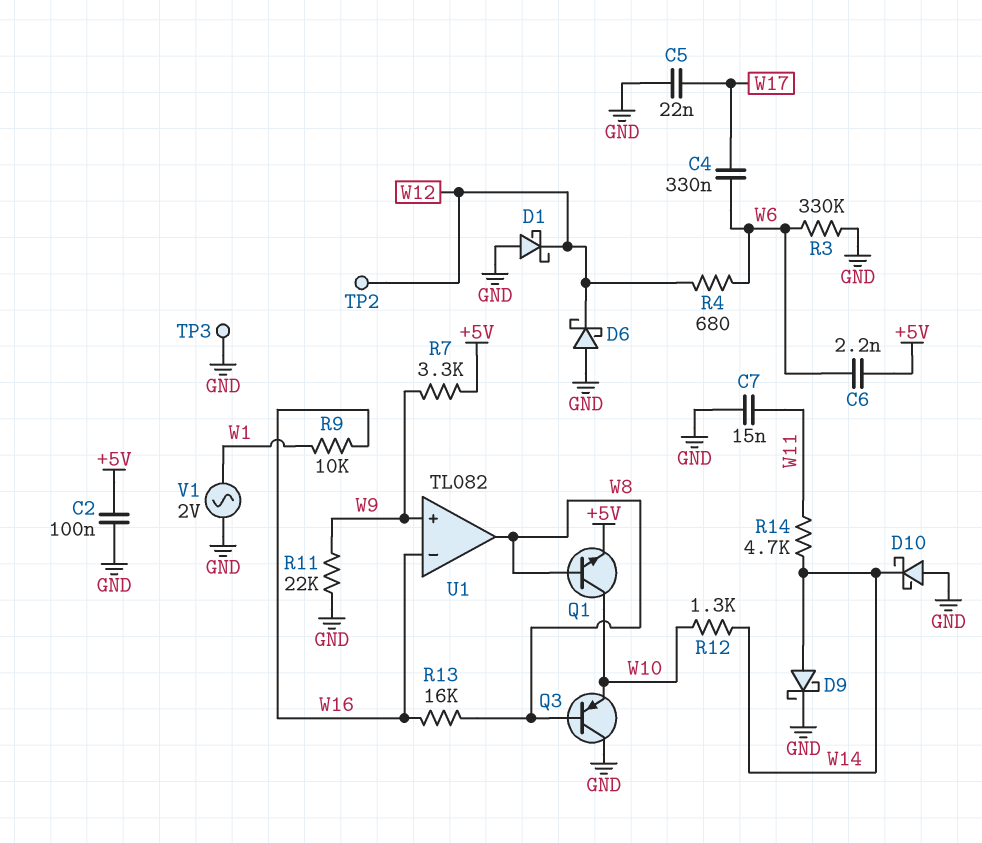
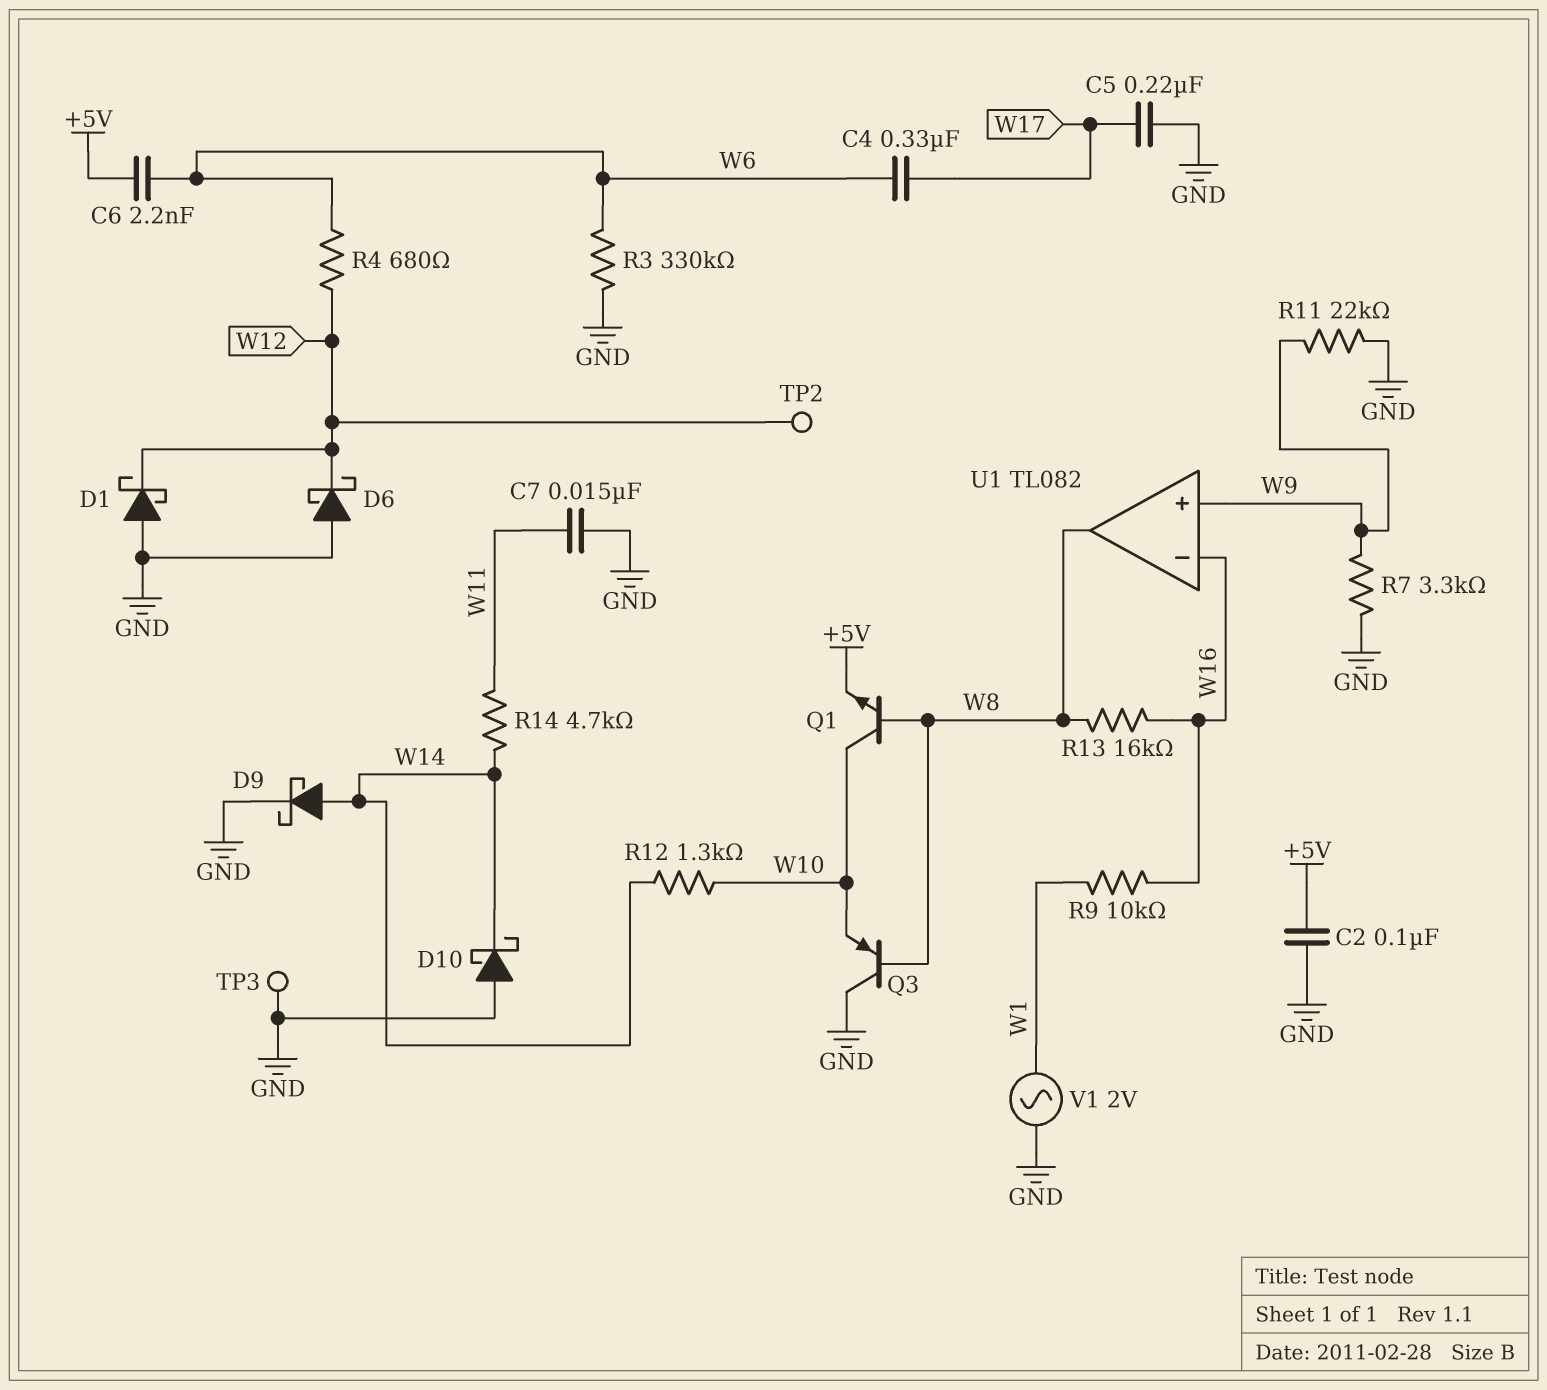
C5: 22nF (GND, W17) -> 220nF (GND, W17)
R7: 3.3k (+5V, W9) -> 3.3k (GND, W9)

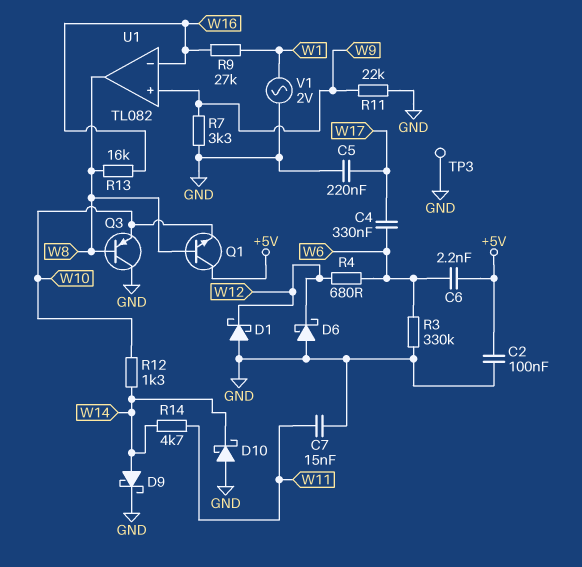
Q1: NPN (B W8, C W10, E +5V) -> NPN (B W8, C +5V, E W10)
R9: 10k (W1, W16) -> 27k (W1, W16)
TP2: test point (W12) -> none

